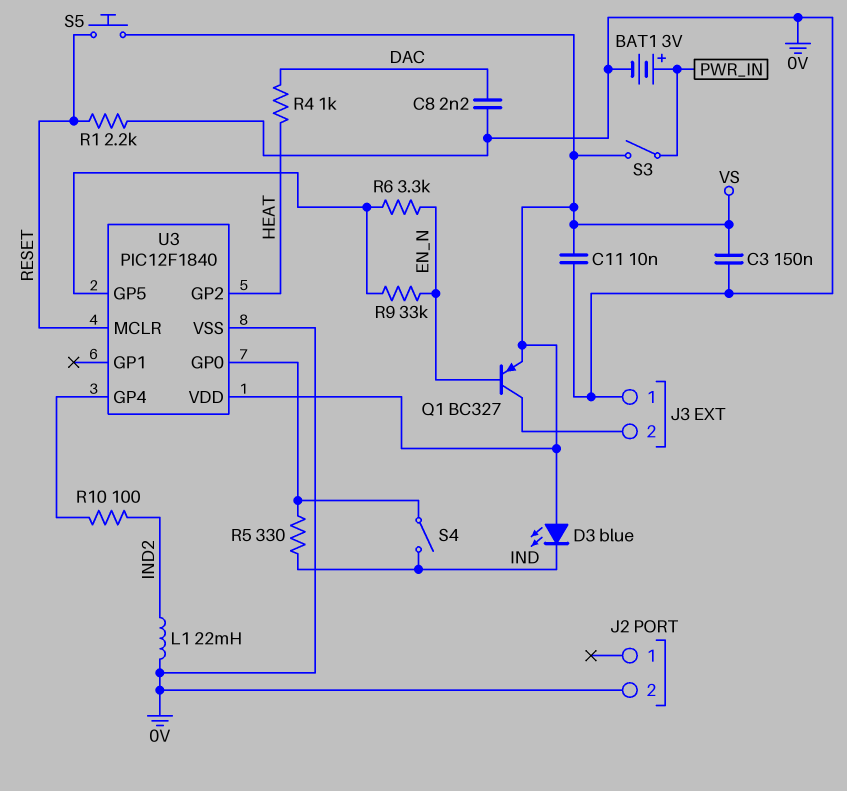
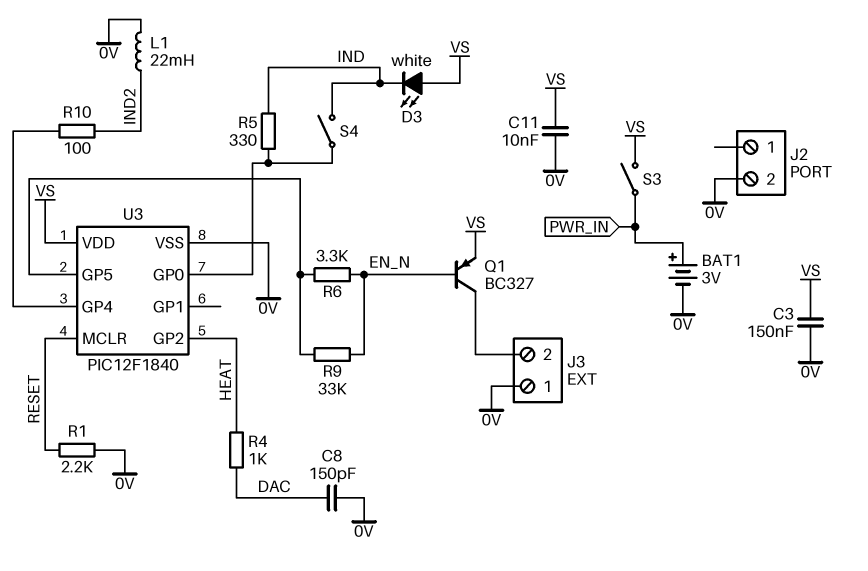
C8: 2.2nF (0V, DAC) -> 150pF (0V, DAC)
D3: LED blue (A VS, K IND) -> LED white (A VS, K IND)
S5: button (RESET, VS) -> none

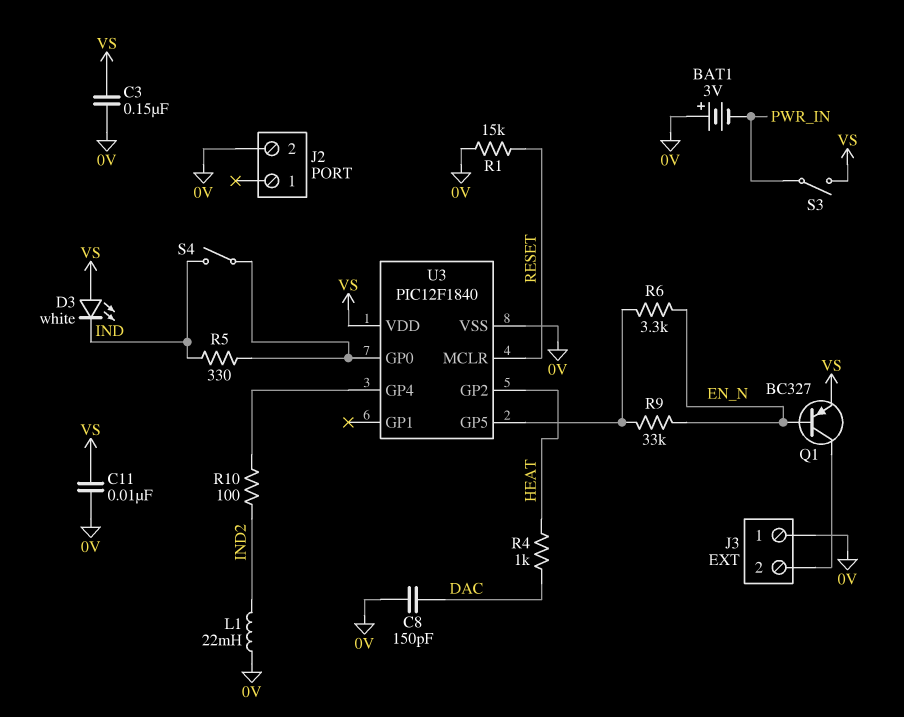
BAT1: 3V (plus PWR_IN, minus 0V) -> 3V (plus 0V, minus PWR_IN)
R1: 2.2k (0V, RESET) -> 15k (0V, RESET)

